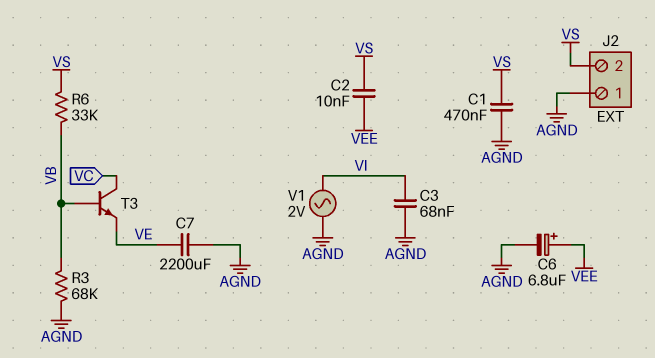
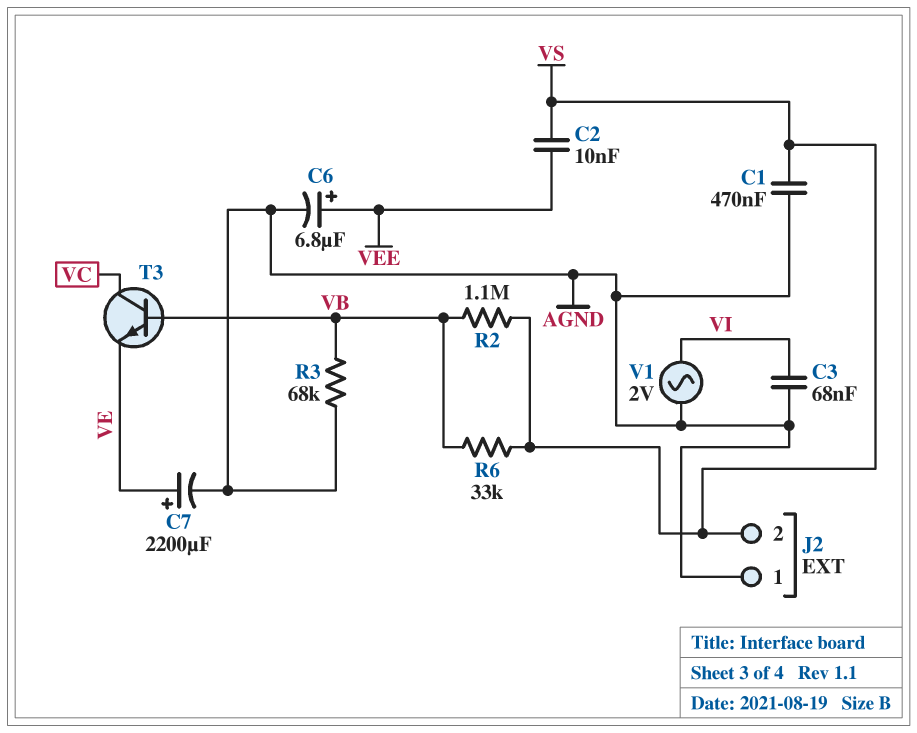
C7: 2200uF (AGND, VE) -> 2200uF (plus VE, minus AGND)
R2: none -> 1.1M (VB, VS)

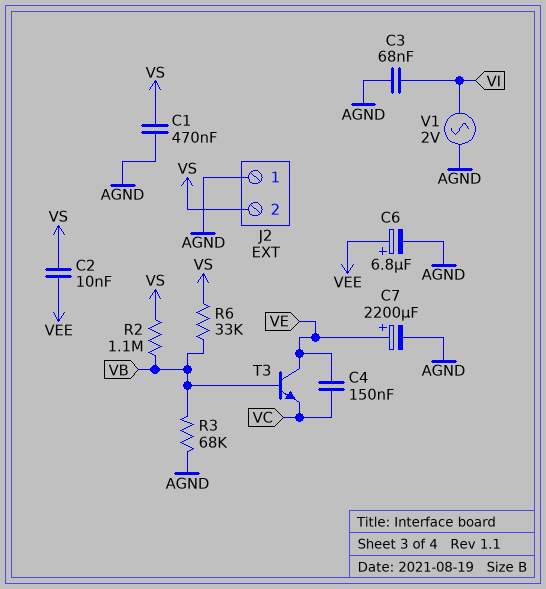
C4: none -> 150nF (VC, VE)
T3: NPN (B VB, C VC, E VE) -> NPN (B VB, C VE, E VC)

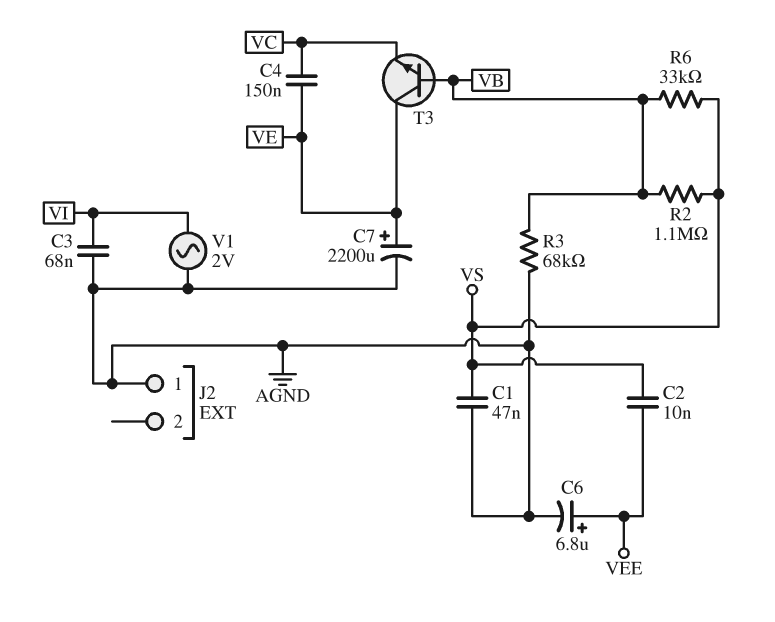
C1: 470nF (AGND, VS) -> 47nF (AGND, VS)
J2 pin 2: VS -> none

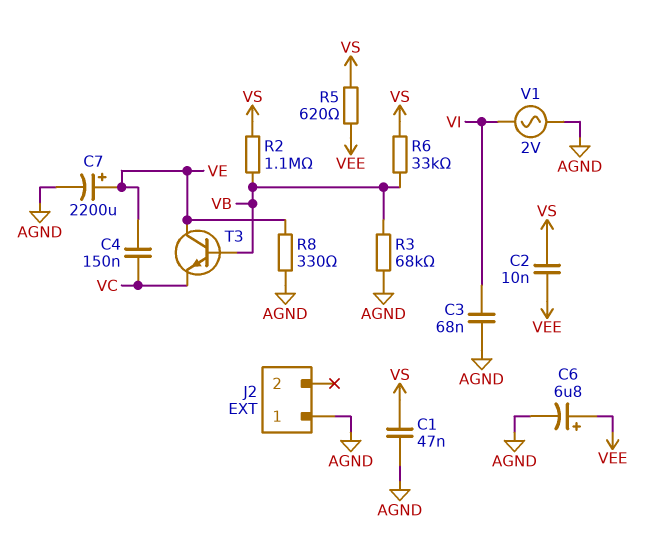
R5: none -> 620 (VEE, VS)
R8: none -> 330 (AGND, VE)

